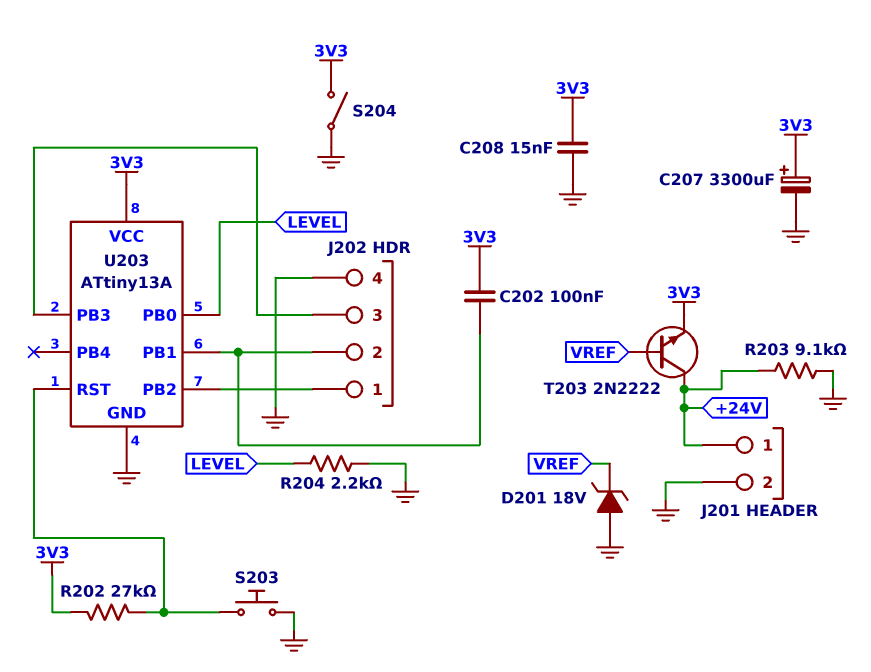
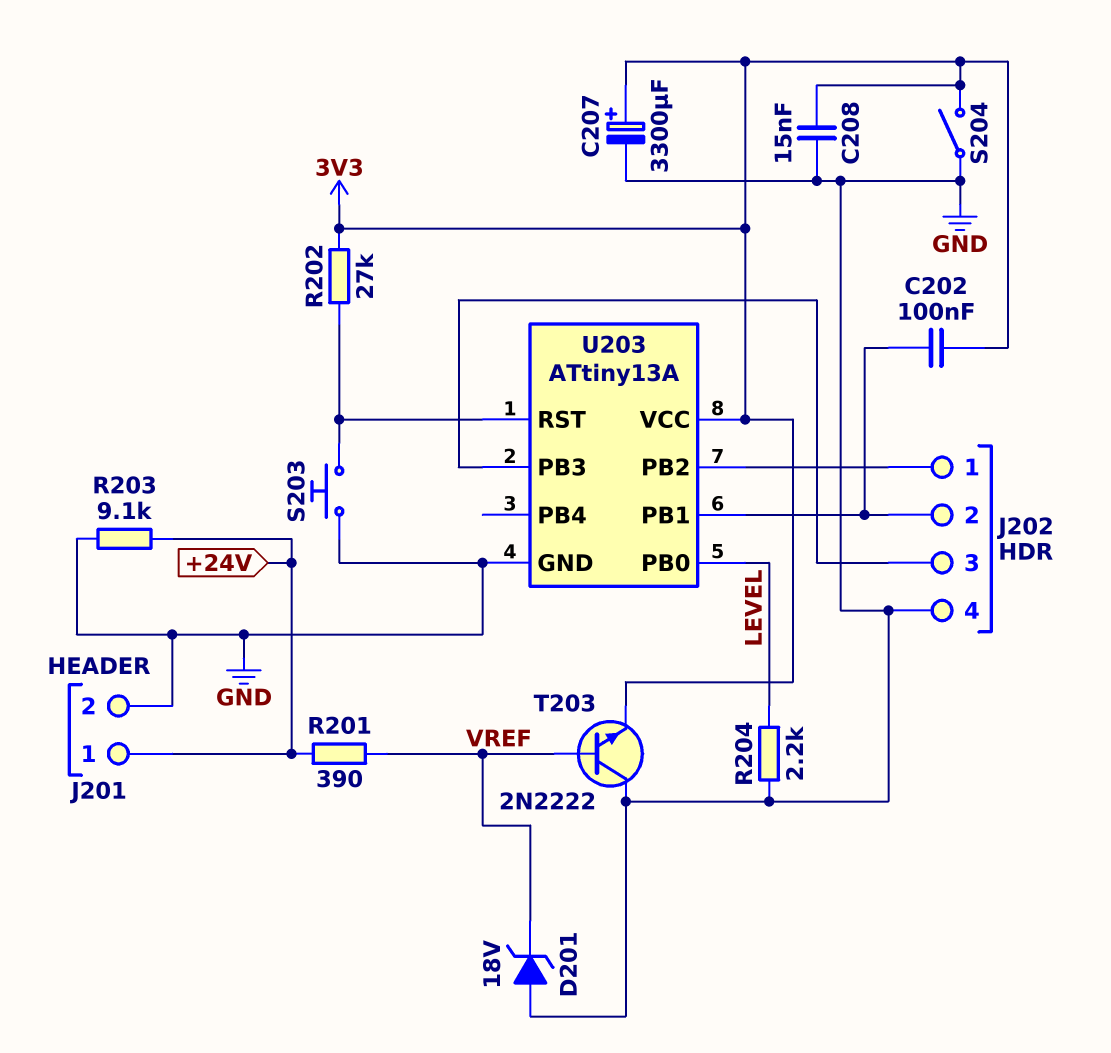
R201: none -> 390 (+24V, VREF)
T203: NPN 2N2222 (B VREF, C +24V, E 3V3) -> NPN 2N2222 (B VREF, C GND, E 3V3)

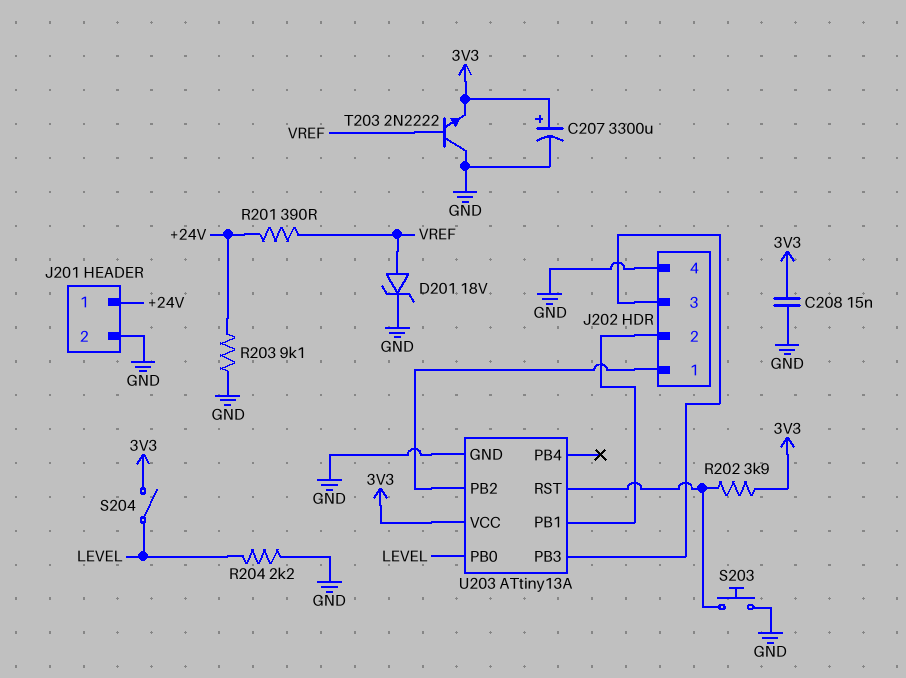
C202: 100nF (3V3, J202/2) -> none
D201: zener 18V (A GND, K VREF) -> zener 18V (A VREF, K GND)
R202: 27k (3V3, U203/RST) -> 3.9k (3V3, U203/RST)
S204: switch (3V3, GND) -> switch (3V3, LEVEL)

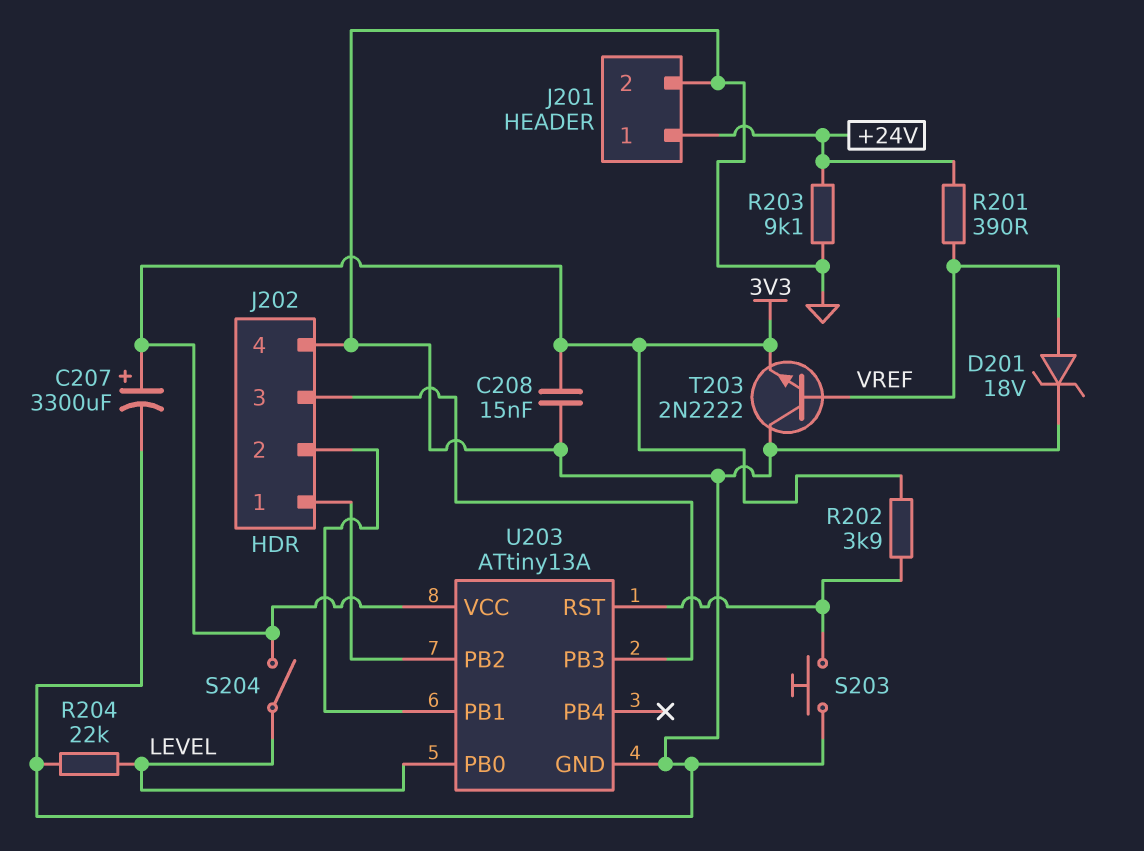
R204: 2.2k (GND, LEVEL) -> 22k (GND, LEVEL)

